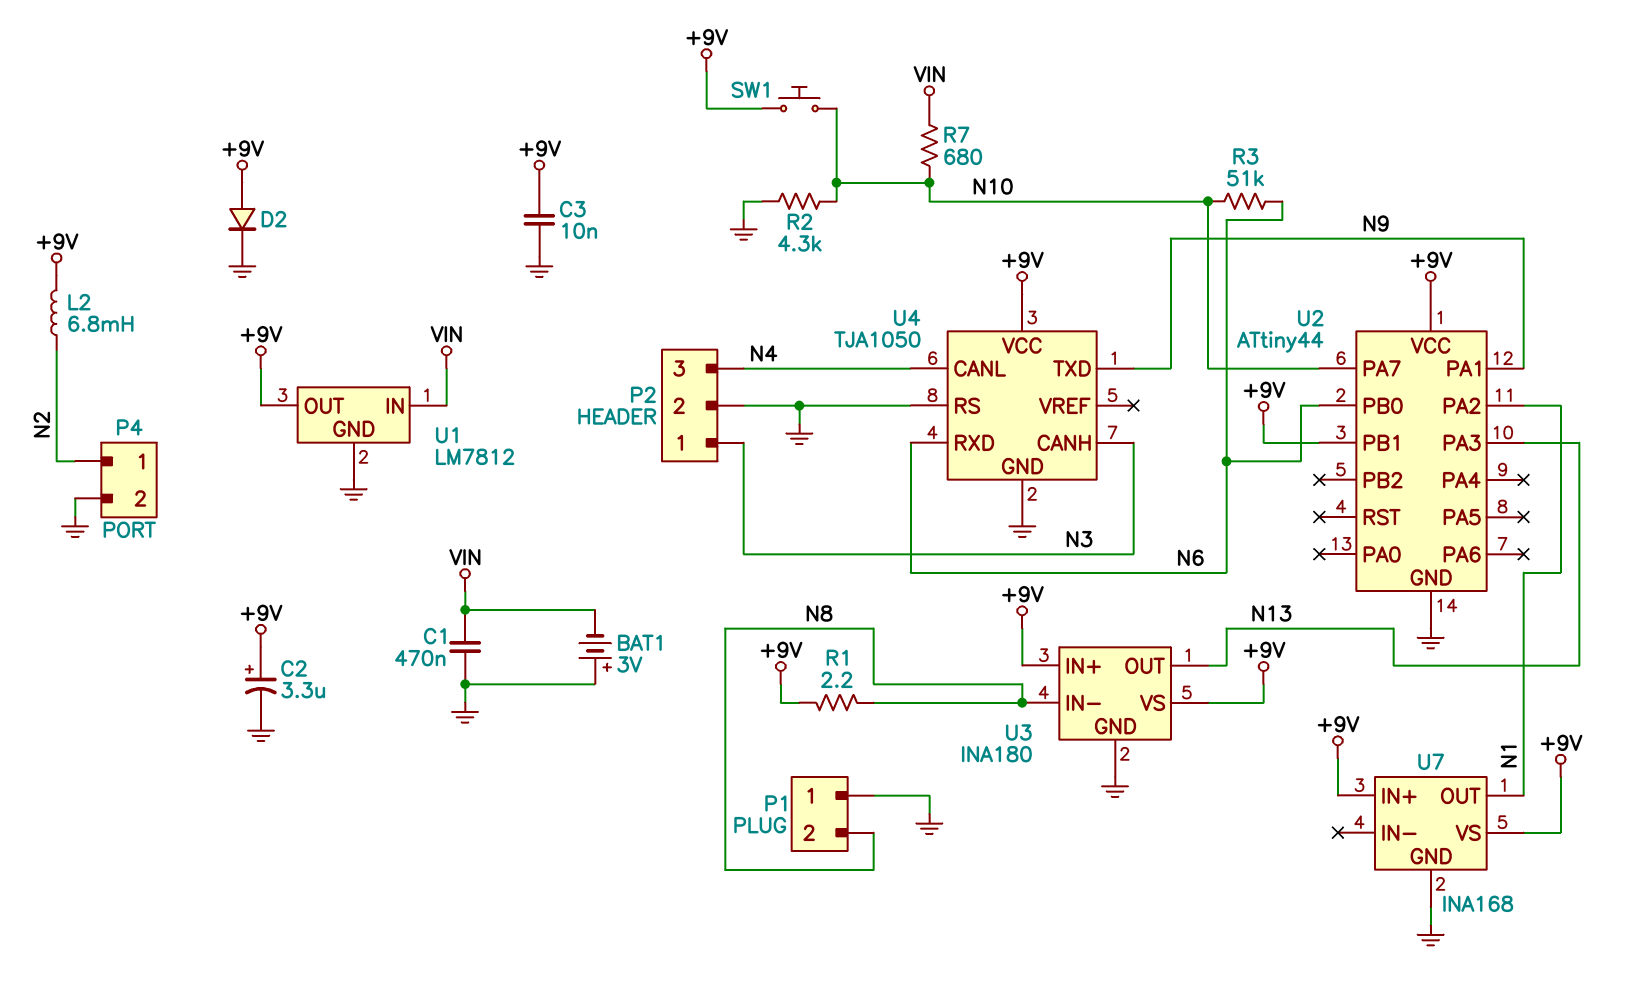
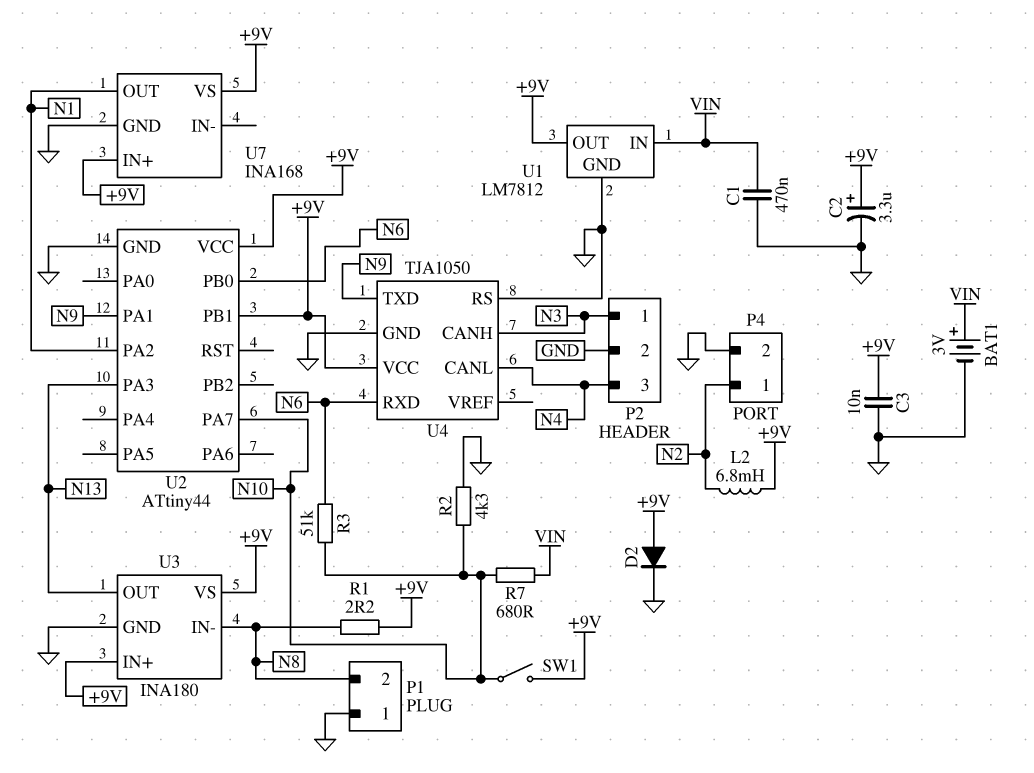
BAT1: 3V (plus GND, minus VIN) -> 3V (plus VIN, minus GND)
SW1: button (+9V, N10) -> switch (+9V, N10)

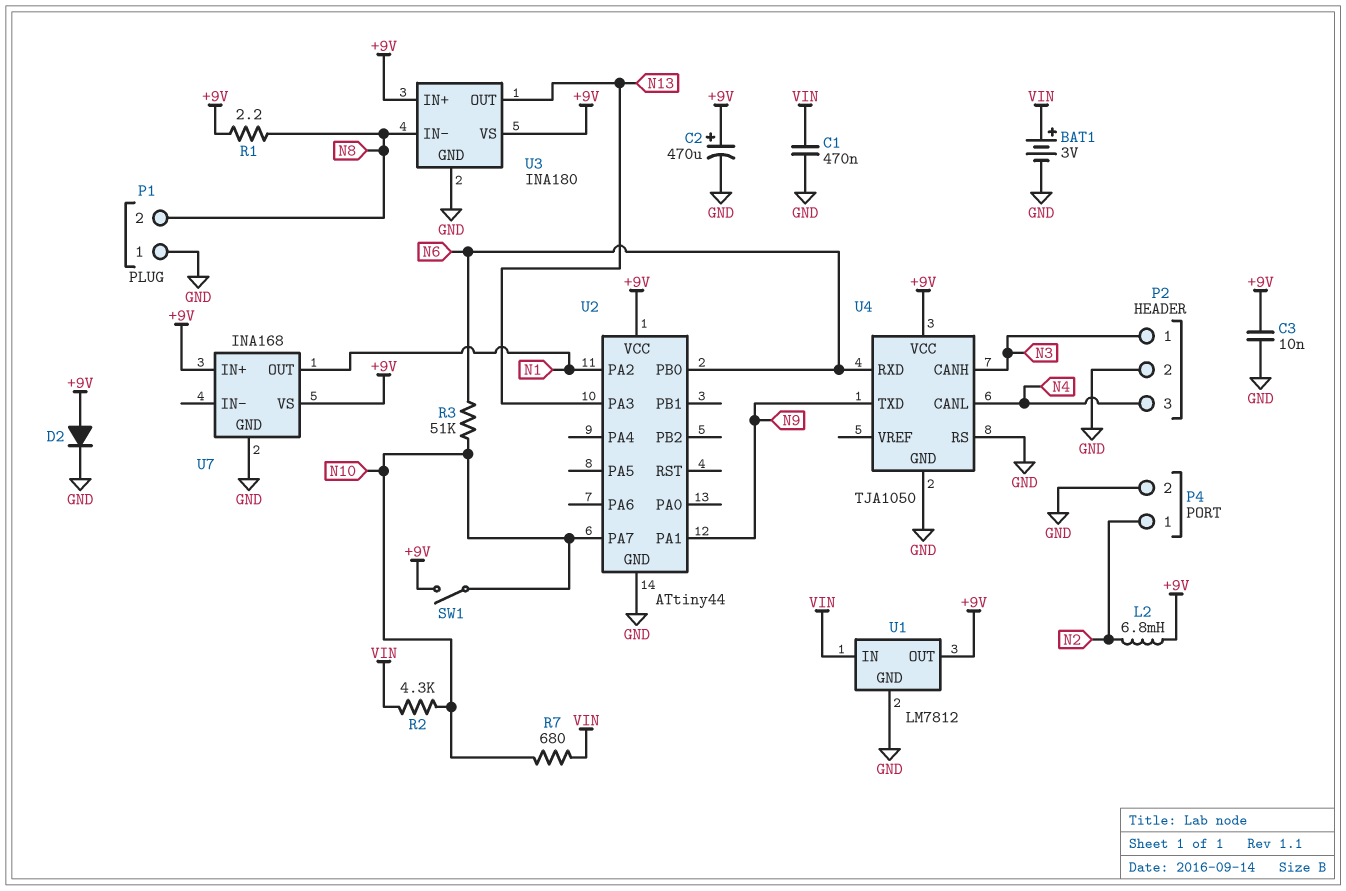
C2: 3.3uF (plus +9V, minus GND) -> 470uF (plus +9V, minus GND)
R2: 4.3k (GND, N10) -> 4.3k (N10, VIN)
U2 pin PB1: +9V -> none

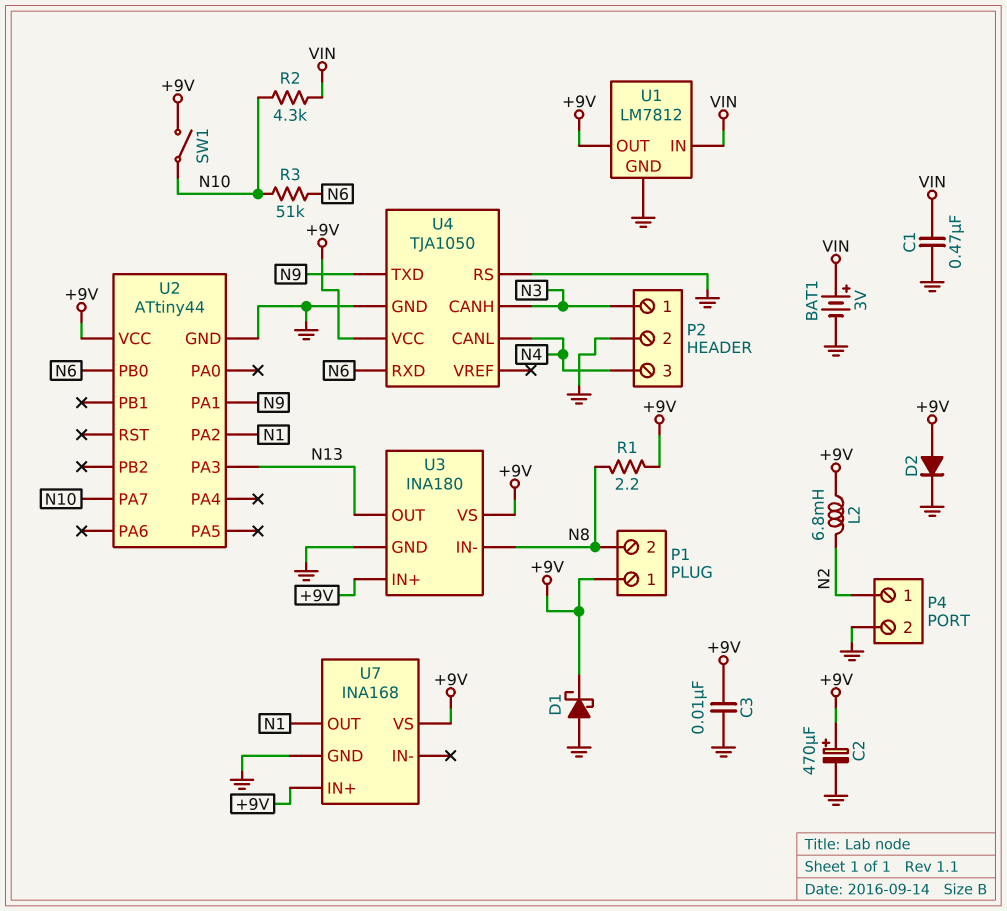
D1: none -> schottky (A GND, K +9V)
P1 pin 1: GND -> +9V
R7: 680 (N10, VIN) -> none

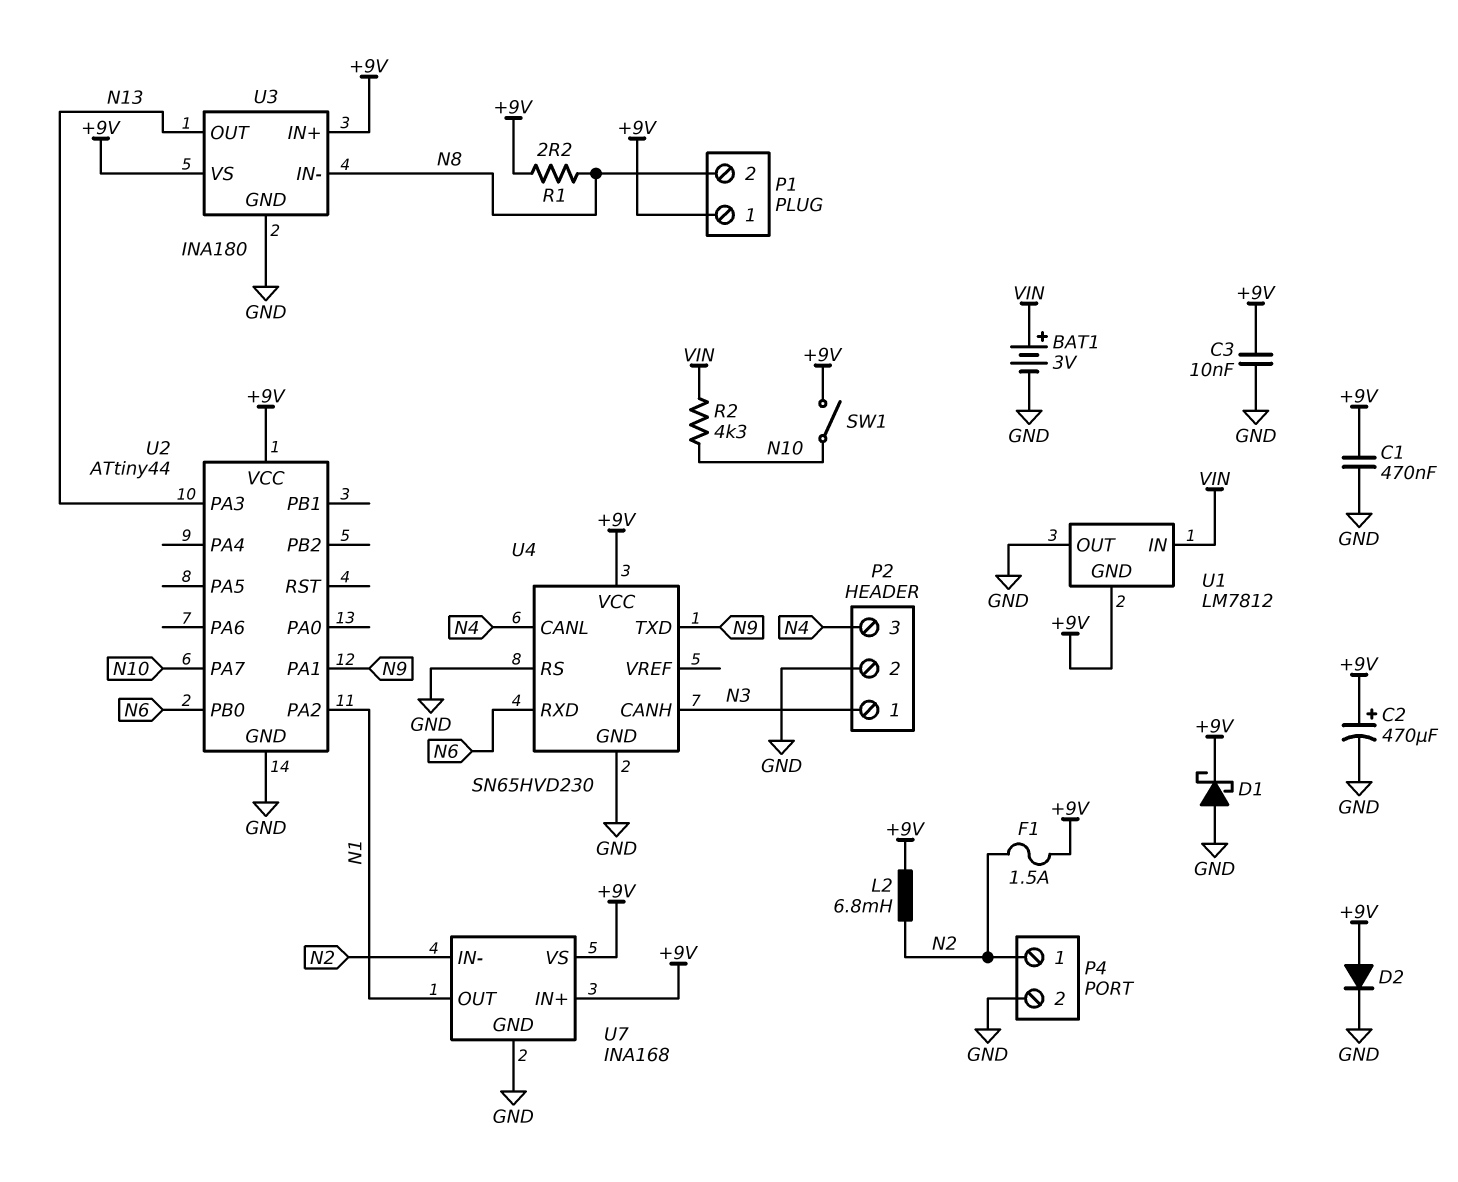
C1: 470nF (GND, VIN) -> 470nF (+9V, GND)
F1: none -> 1.5A (+9V, N2)
R3: 51k (N6, N10) -> none
U1 pin GND: GND -> +9V
U1 pin OUT: +9V -> GND
U4: TJA1050 -> SN65HVD230
U7 pin IN-: none -> N2

